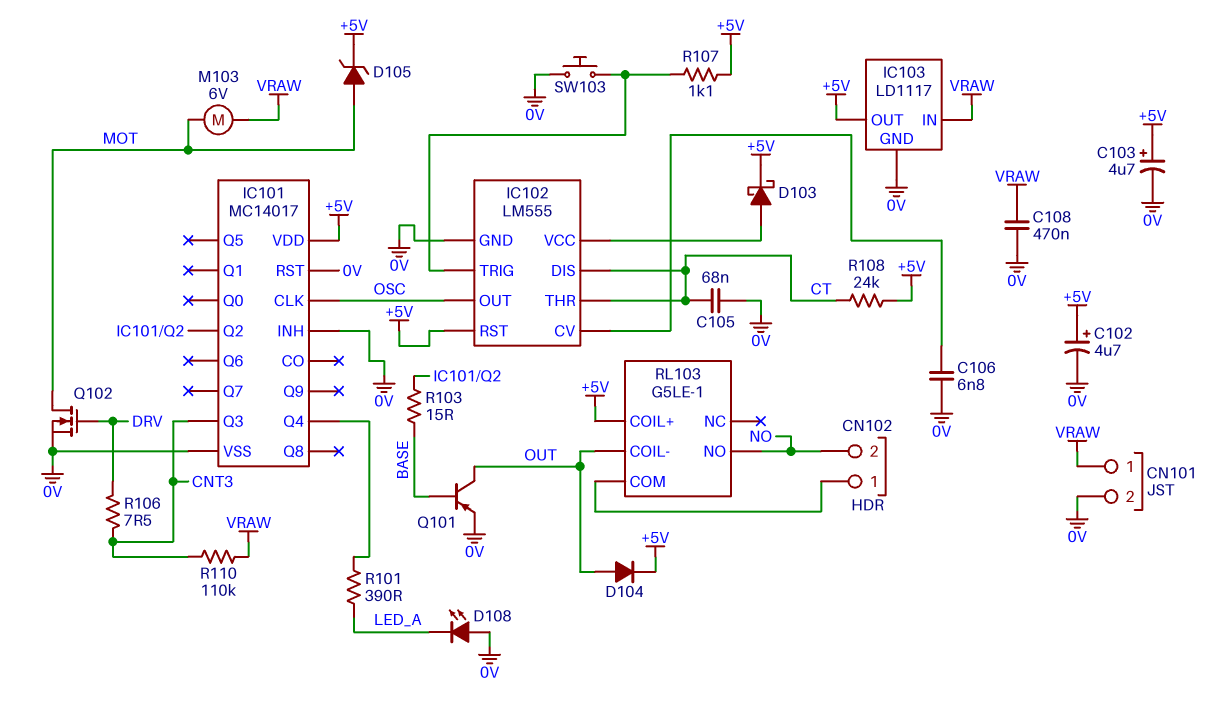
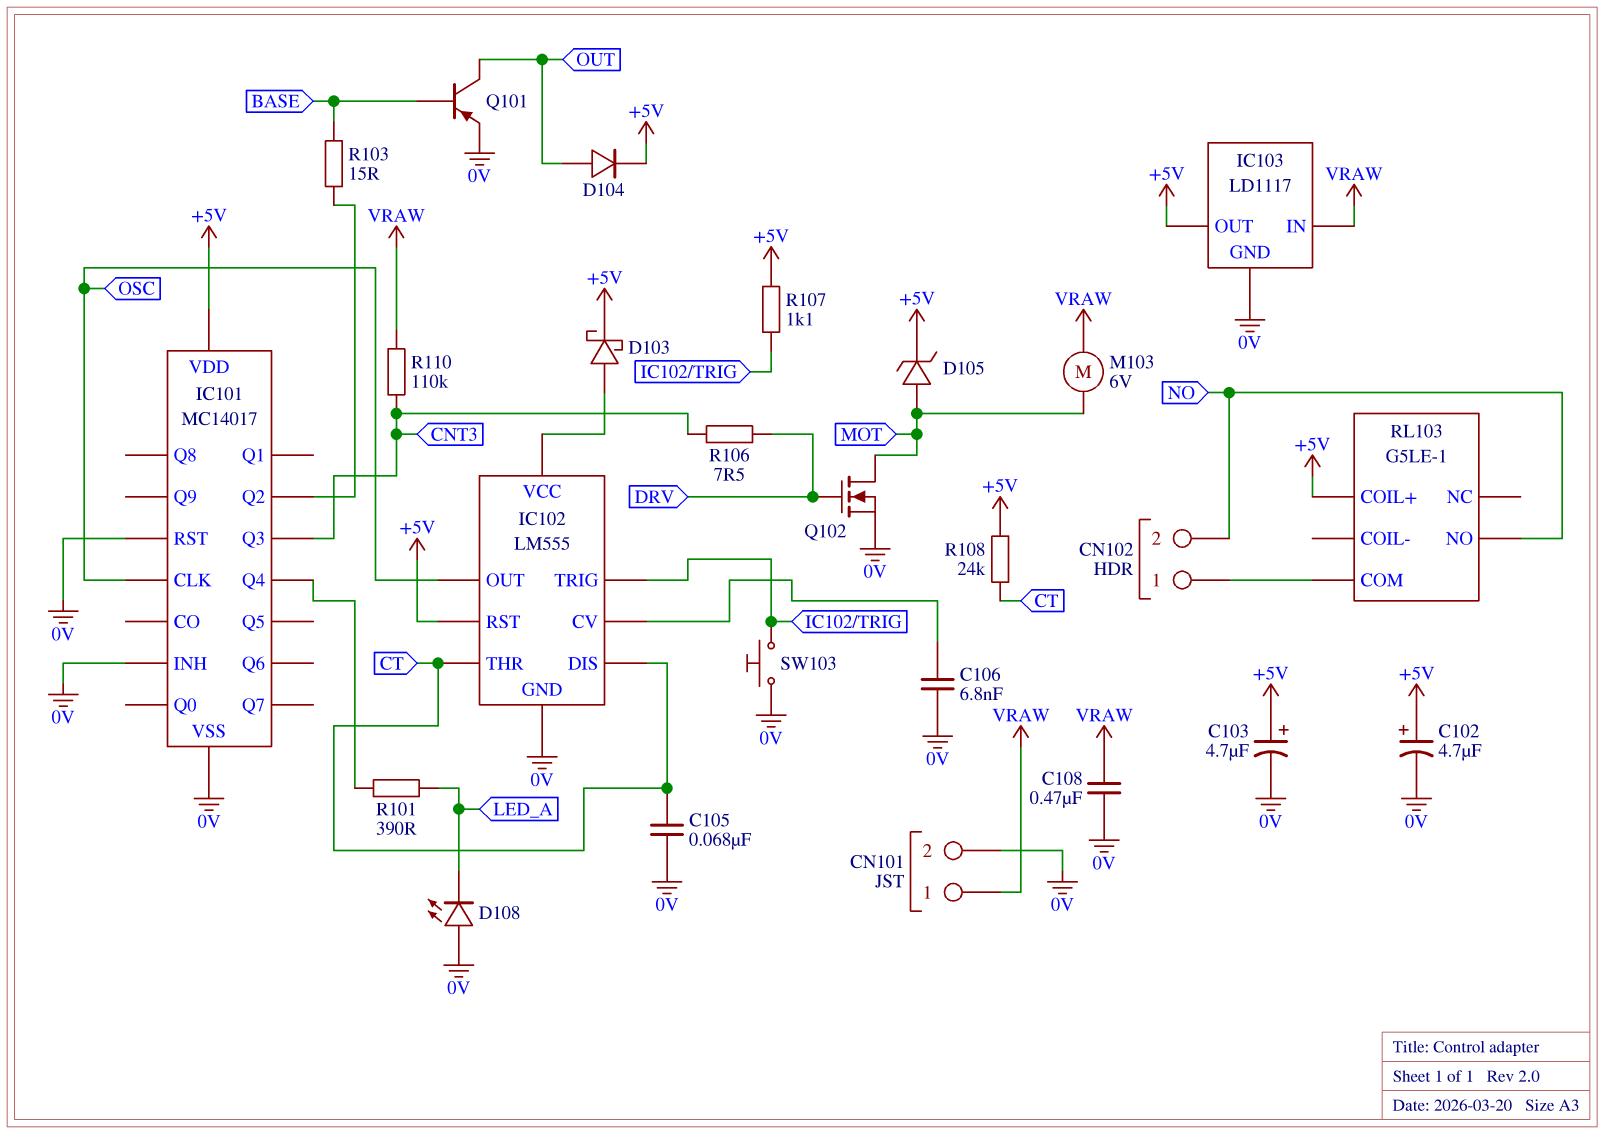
RL103 pin COIL-: OUT -> none

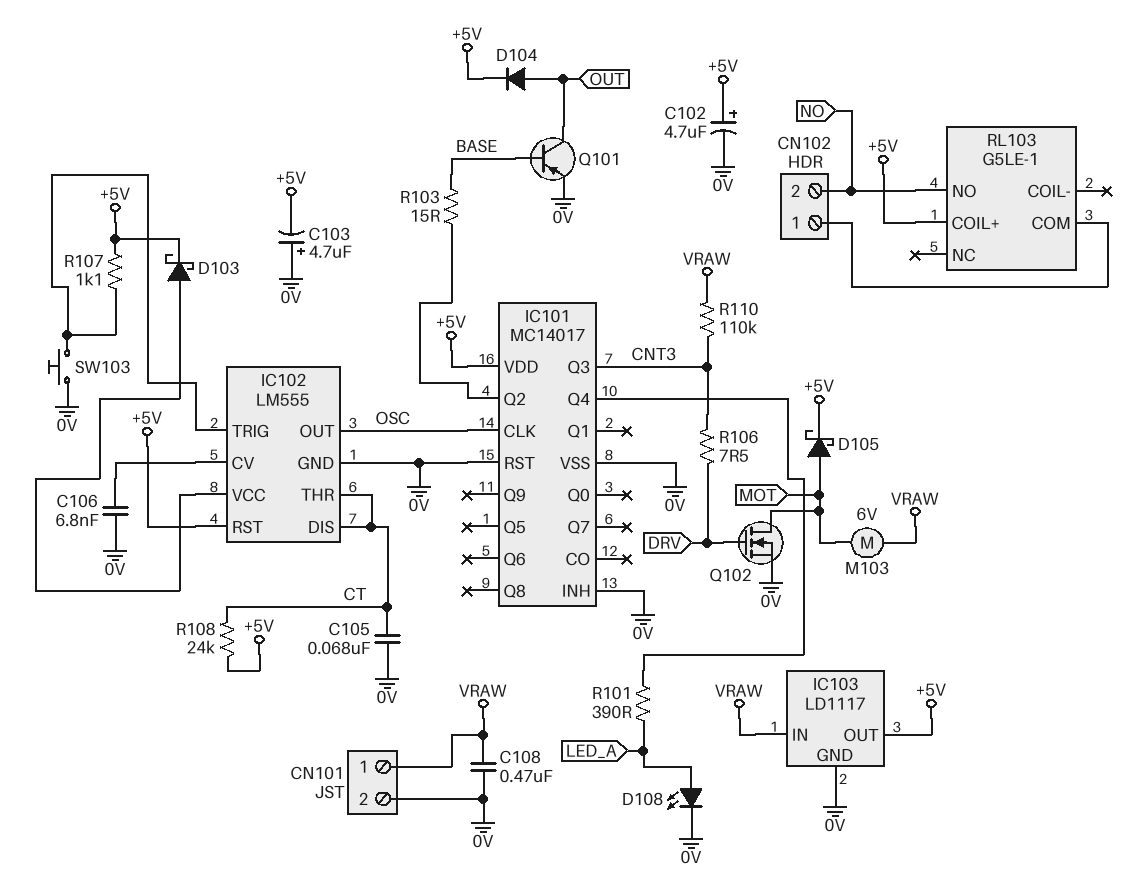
C103: 4.7uF (plus +5V, minus 0V) -> 4.7uF (plus 0V, minus +5V)
D105: zener (A MOT, K +5V) -> schottky (A MOT, K +5V)
D108: LED (A 0V, K LED_A) -> LED (A LED_A, K 0V)

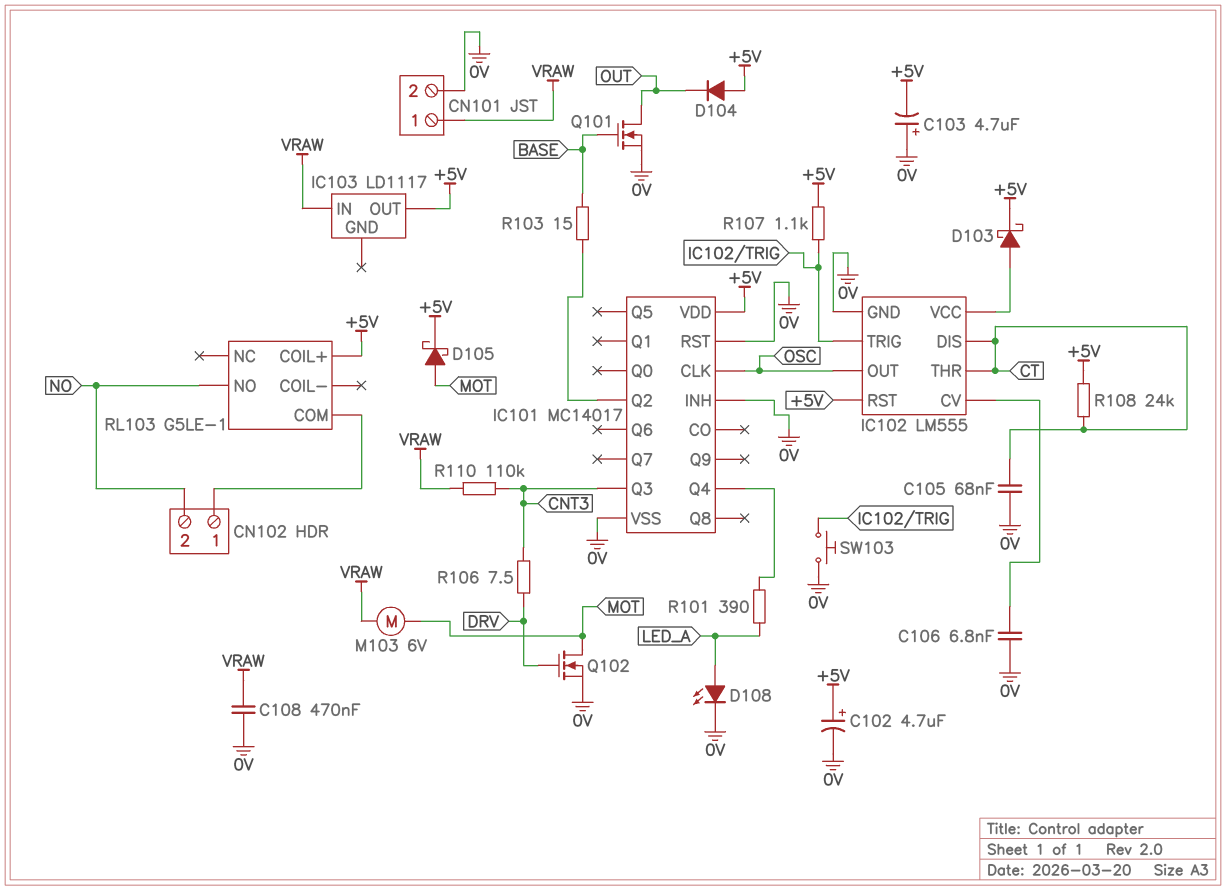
D104: diode (A OUT, K +5V) -> diode (A +5V, K OUT)
IC103 pin GND: 0V -> none
Q101: PNP (B BASE, C OUT, E 0V) -> NMOS (G BASE, D OUT, S 0V)

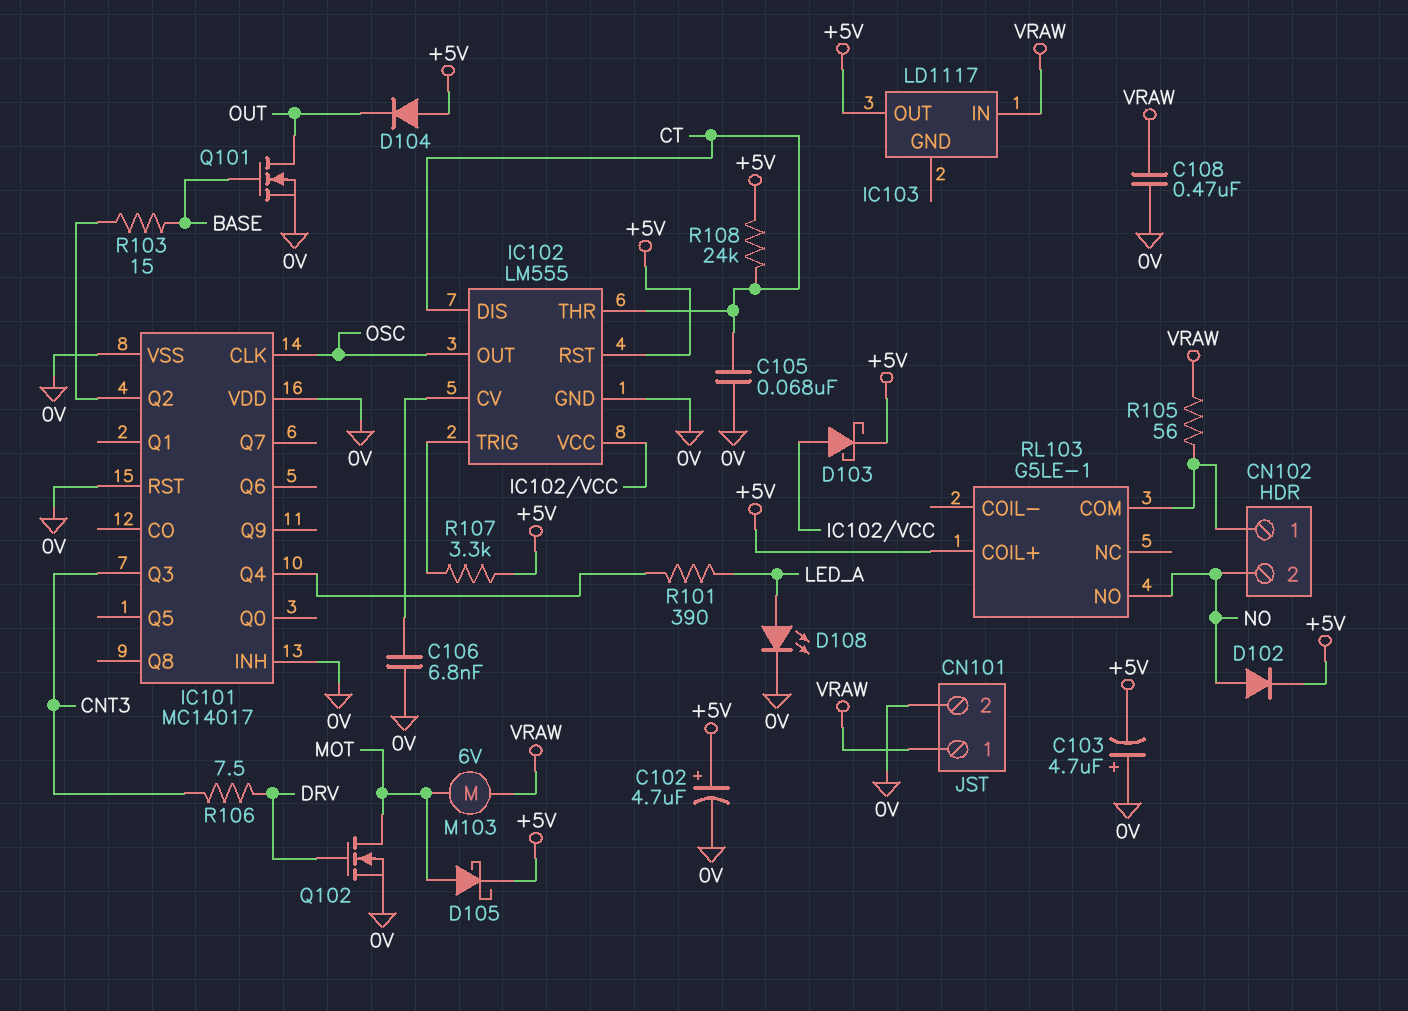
D102: none -> diode (A NO, K +5V)
IC101 pin VDD: +5V -> 0V
R105: none -> 56 (CN102/1, VRAW)
R107: 1.1k (+5V, IC102/TRIG) -> 3.3k (+5V, IC102/TRIG)
R110: 110k (CNT3, VRAW) -> none
SW103: button (0V, IC102/TRIG) -> none

